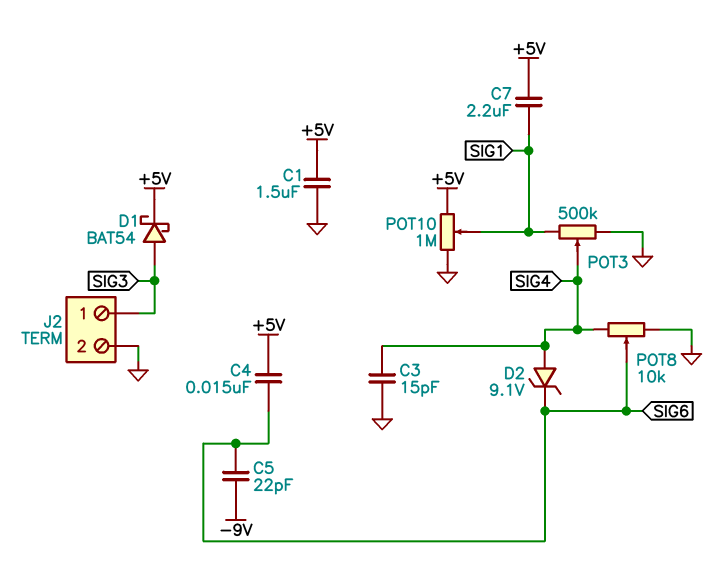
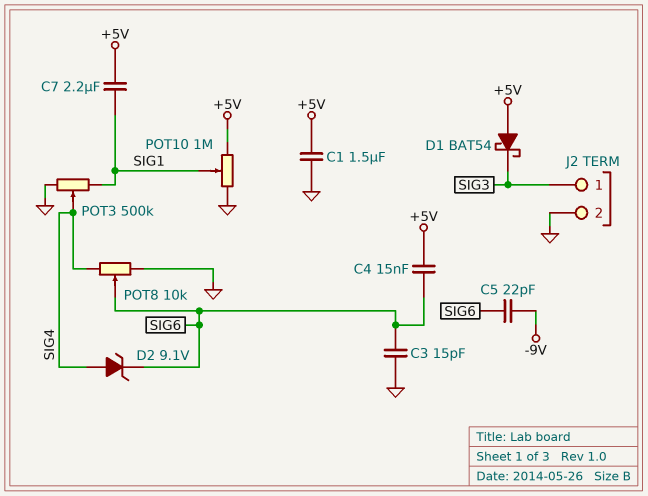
C3: 15pF (GND, SIG4) -> 15pF (GND, SIG6)
D1: schottky BAT54 (A SIG3, K +5V) -> schottky BAT54 (A +5V, K SIG3)

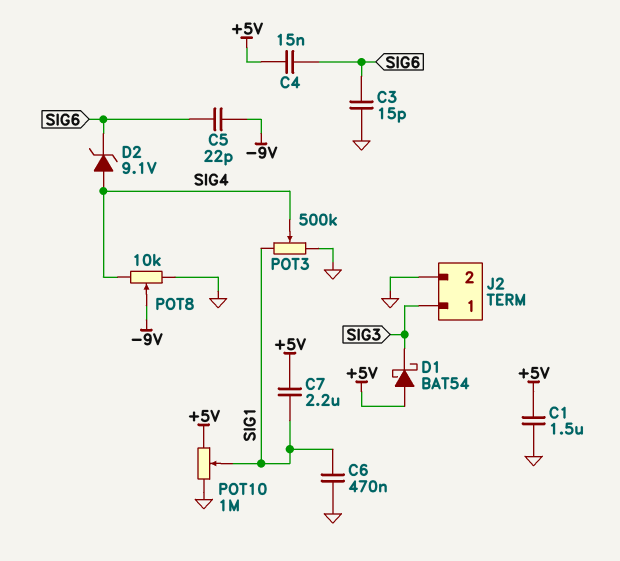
C6: none -> 470nF (GND, SIG1)
POT8: 10k (GND, SIG4, wiper SIG6) -> 10k (GND, SIG4, wiper -9V)

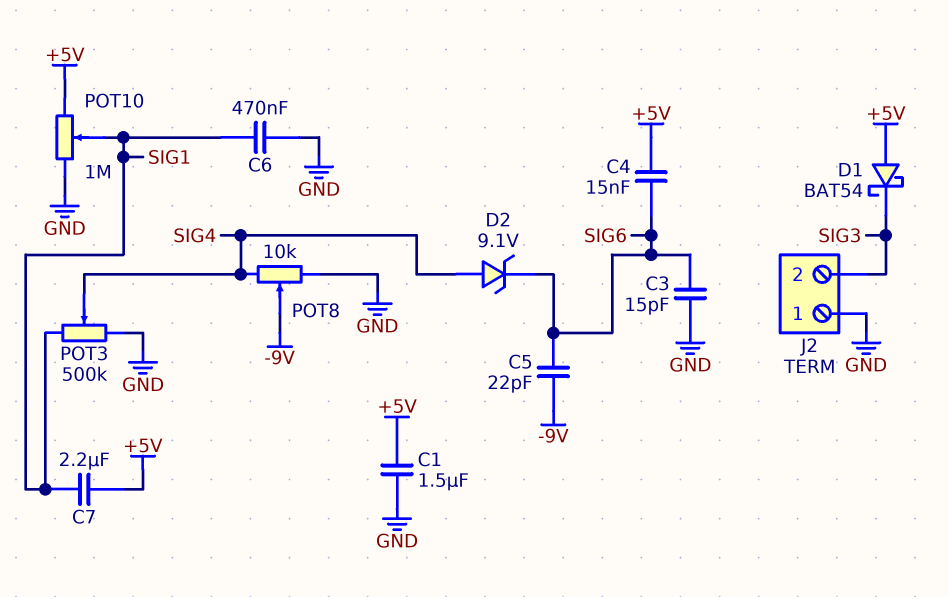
J2 pin 1: SIG3 -> GND
J2 pin 2: GND -> SIG3

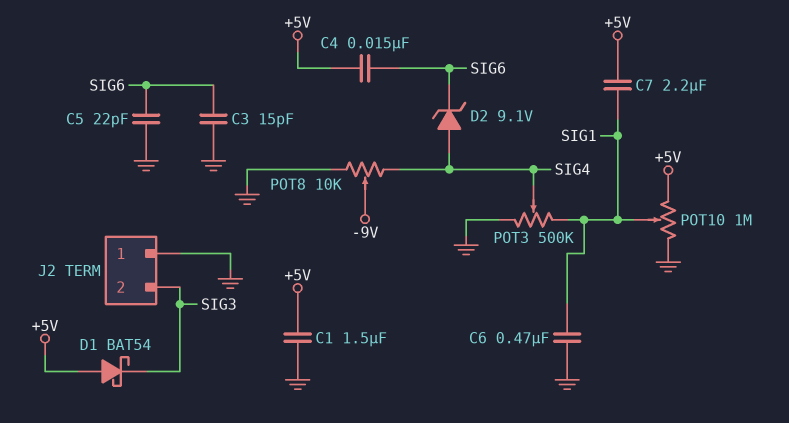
C5: 22pF (-9V, SIG6) -> 22pF (GND, SIG6)

